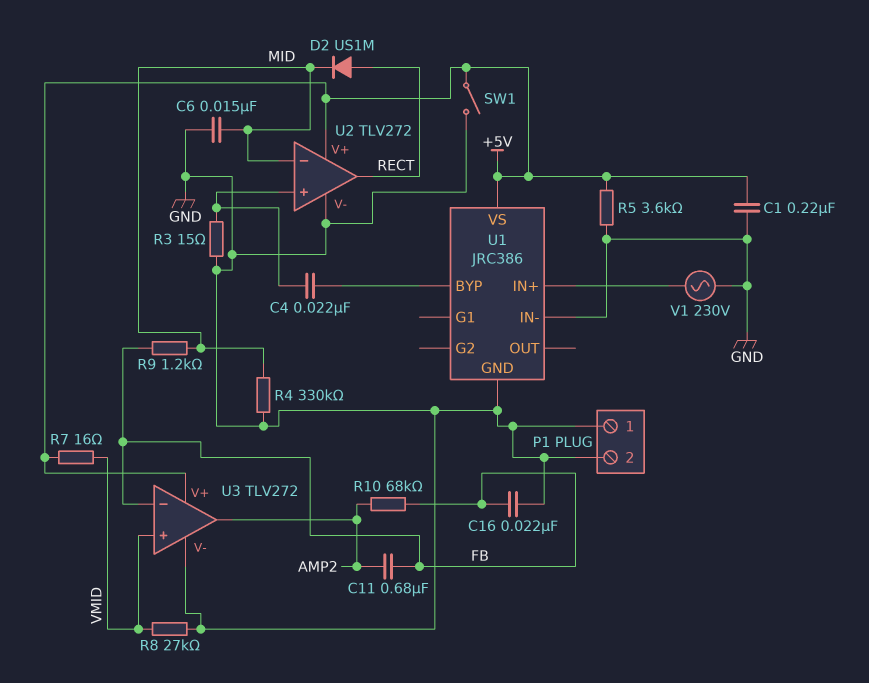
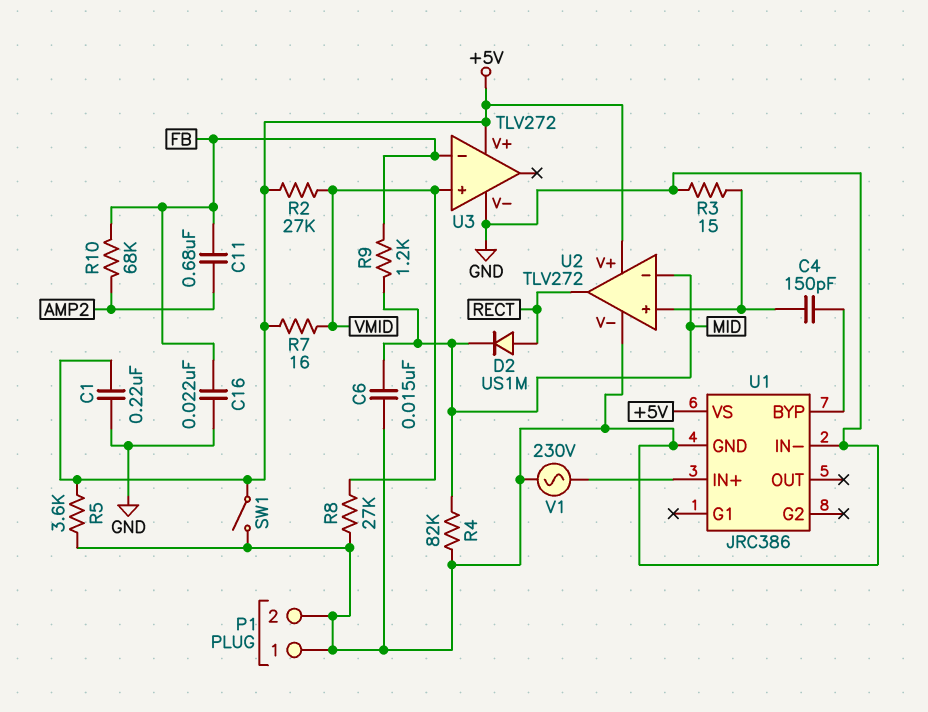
C4: 22nF (U1/BYP, U2/in+) -> 150pF (U1/BYP, U2/in+)
R2: none -> 27k (+5V, VMID)
R4: 330k (GND, MID) -> 82k (GND, MID)
U3 pin out: AMP2 -> none

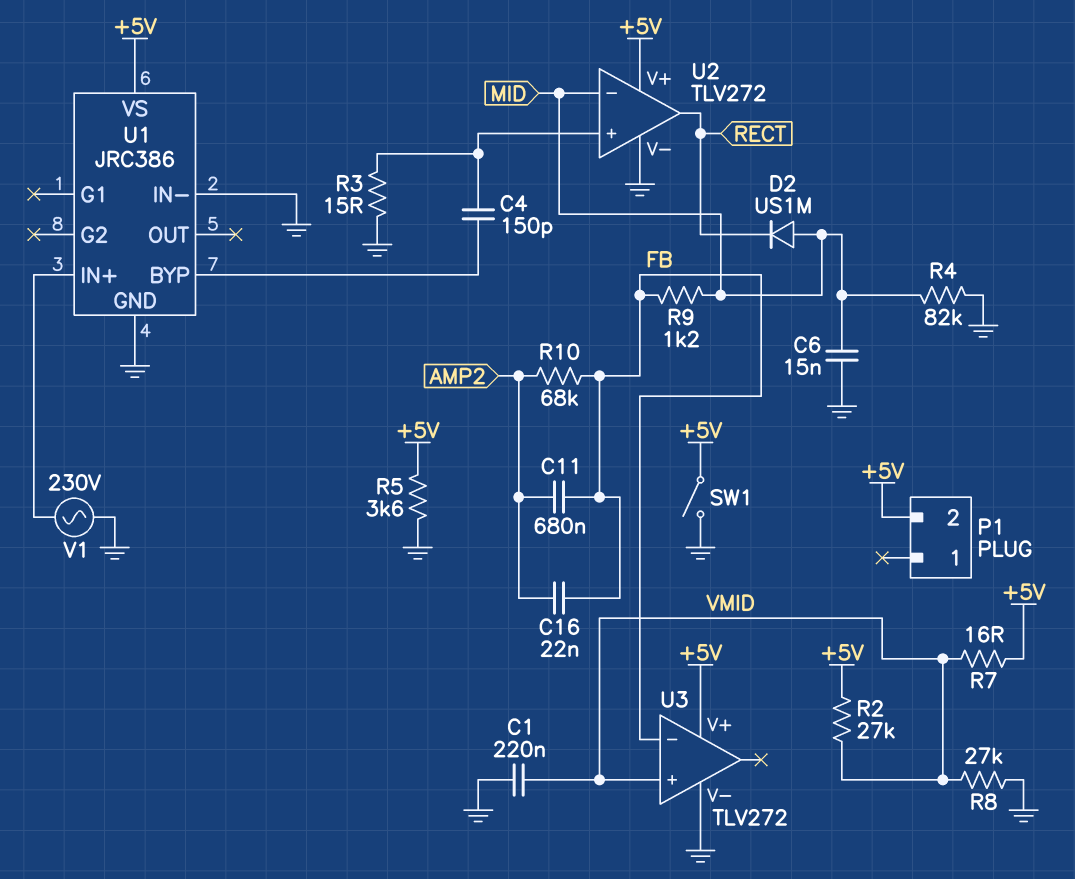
C1: 220nF (+5V, GND) -> 220nF (GND, VMID)
C16: 22nF (FB, GND) -> 22nF (AMP2, FB)
D2: diode US1M (A RECT, K MID) -> diode US1M (A MID, K RECT)
P1 pin 1: GND -> none
P1 pin 2: GND -> +5V

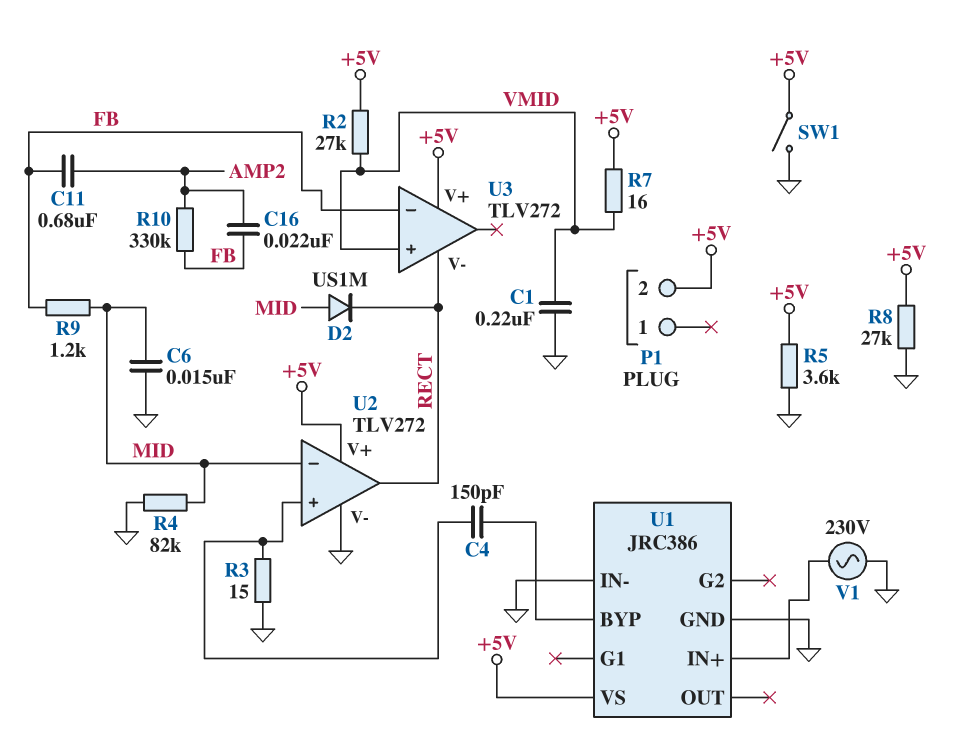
R8: 27k (GND, VMID) -> 27k (+5V, GND)
R10: 68k (AMP2, FB) -> 330k (AMP2, FB)
U3 pin V-: GND -> RECT

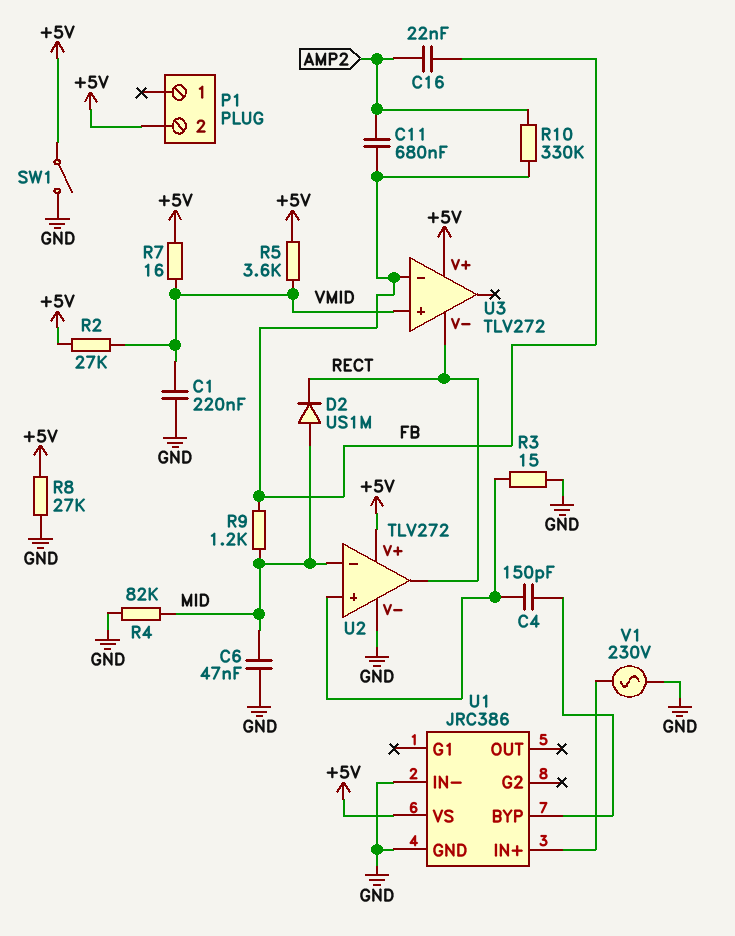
C6: 15nF (GND, MID) -> 47nF (GND, MID)
R5: 3.6k (+5V, GND) -> 3.6k (+5V, VMID)

